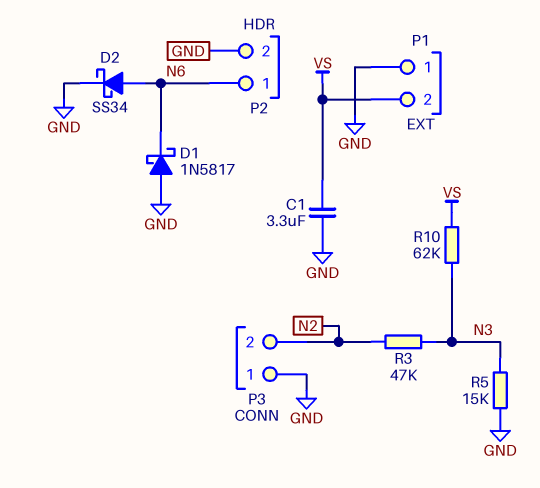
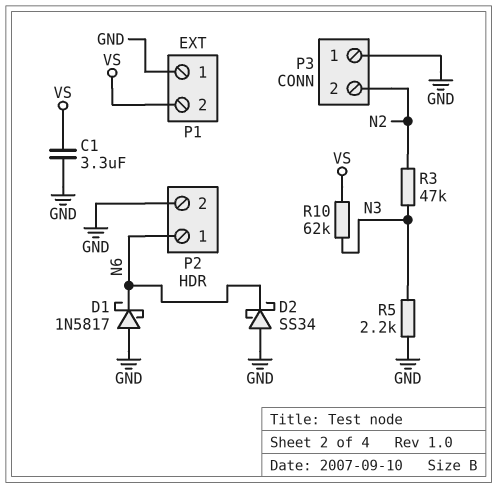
D2: schottky SS34 (A N6, K GND) -> schottky SS34 (A GND, K N6)
R5: 15k (GND, N3) -> 2.2k (GND, N3)

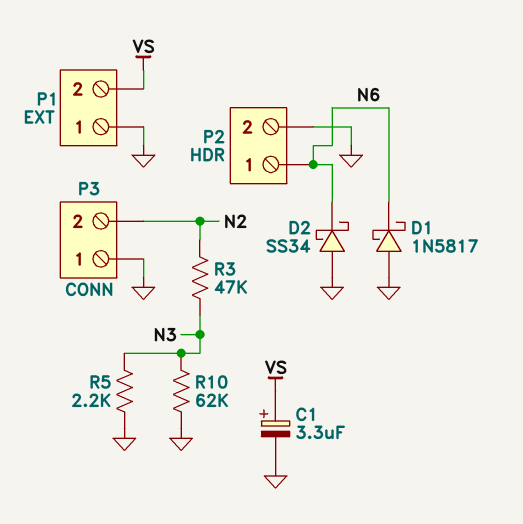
C1: 3.3uF (GND, VS) -> 3.3uF (plus VS, minus GND)
R10: 62k (N3, VS) -> 62k (GND, N3)

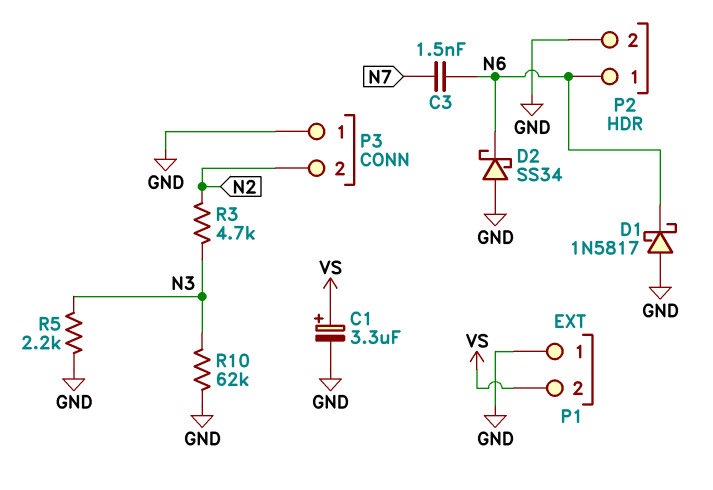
C3: none -> 1.5nF (N6, N7)
R3: 47k (N2, N3) -> 4.7k (N2, N3)

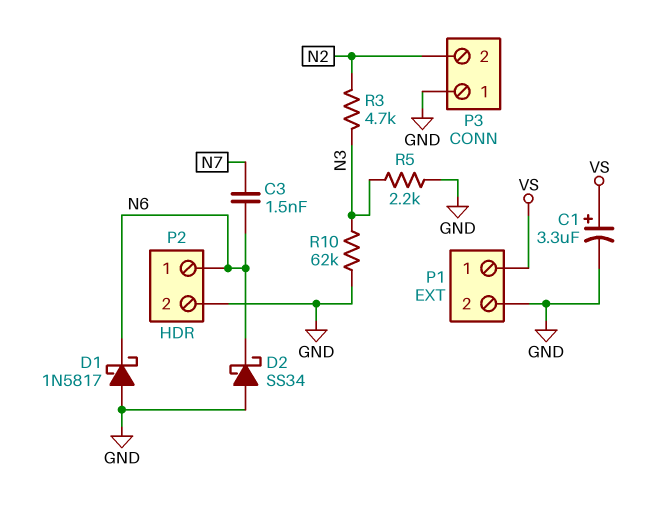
P1 pin 1: GND -> VS
P1 pin 2: VS -> GND

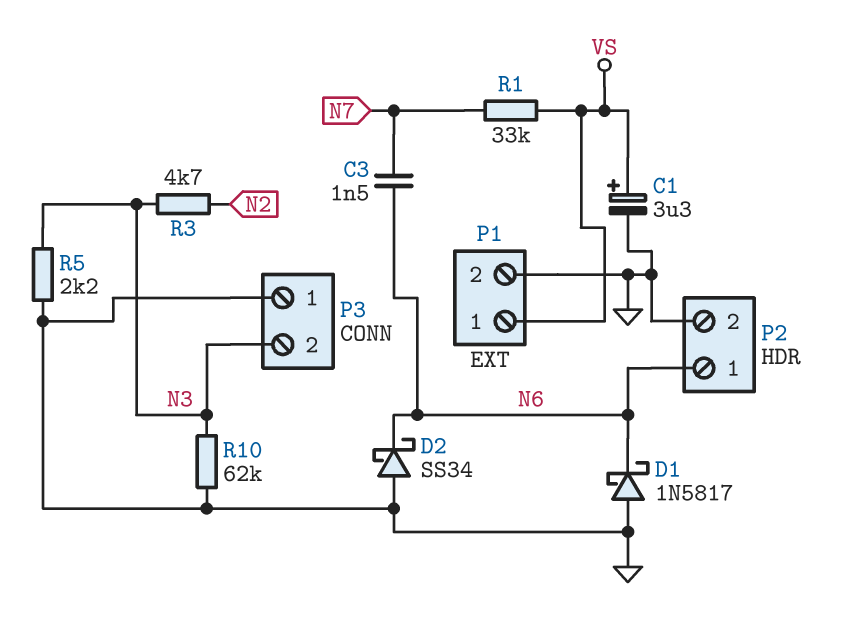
P3 pin 2: N2 -> N3
R1: none -> 33k (N7, VS)

